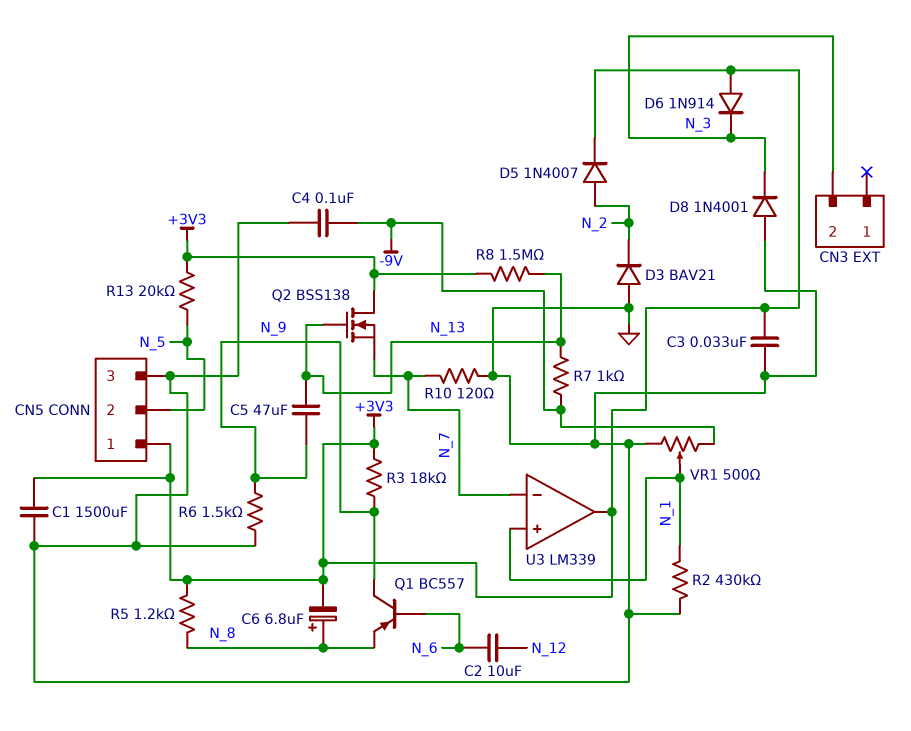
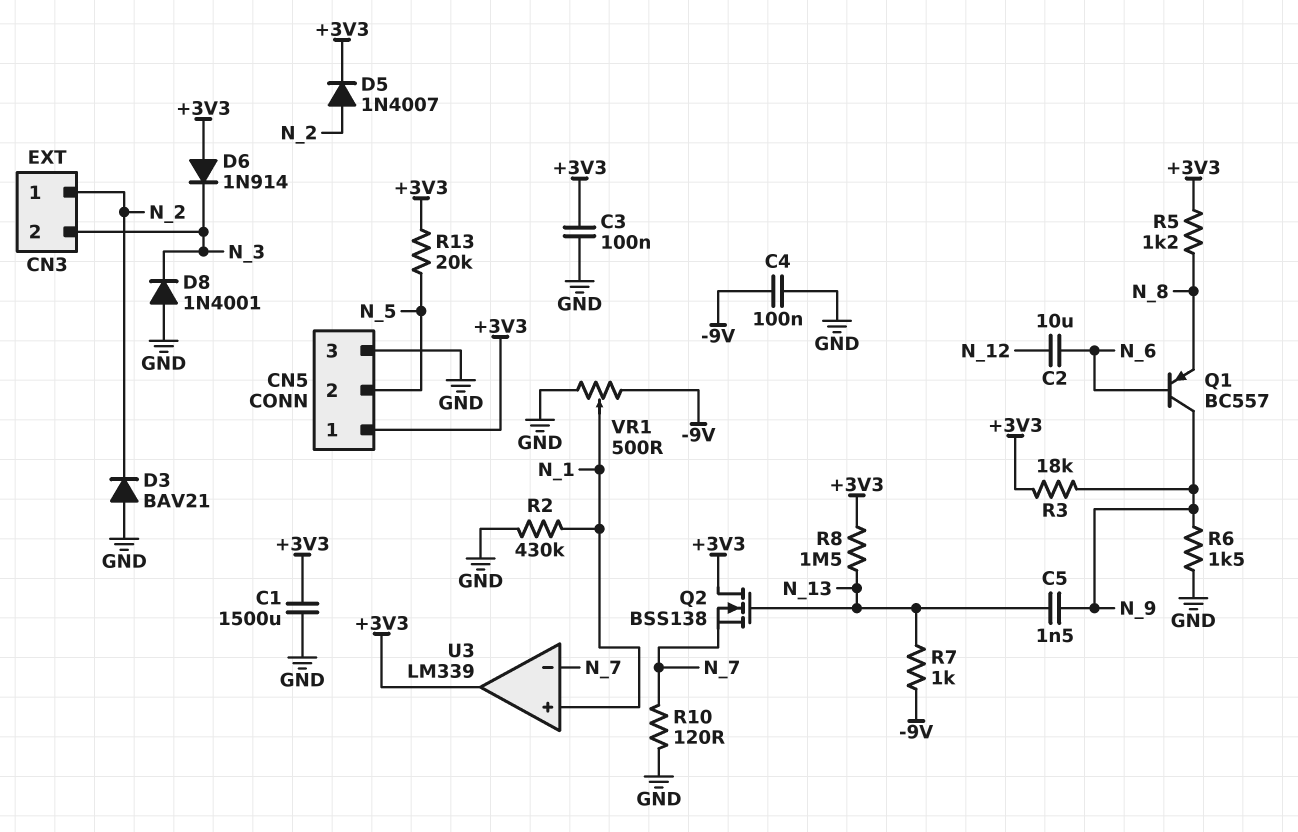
C3: 33nF (+3V3, GND) -> 100nF (+3V3, GND)
C5: 47uF (N_9, N_13) -> 1.5nF (N_9, N_13)
C6: 6.8uF (plus N_8, minus +3V3) -> none
CN3 pin 1: none -> N_2

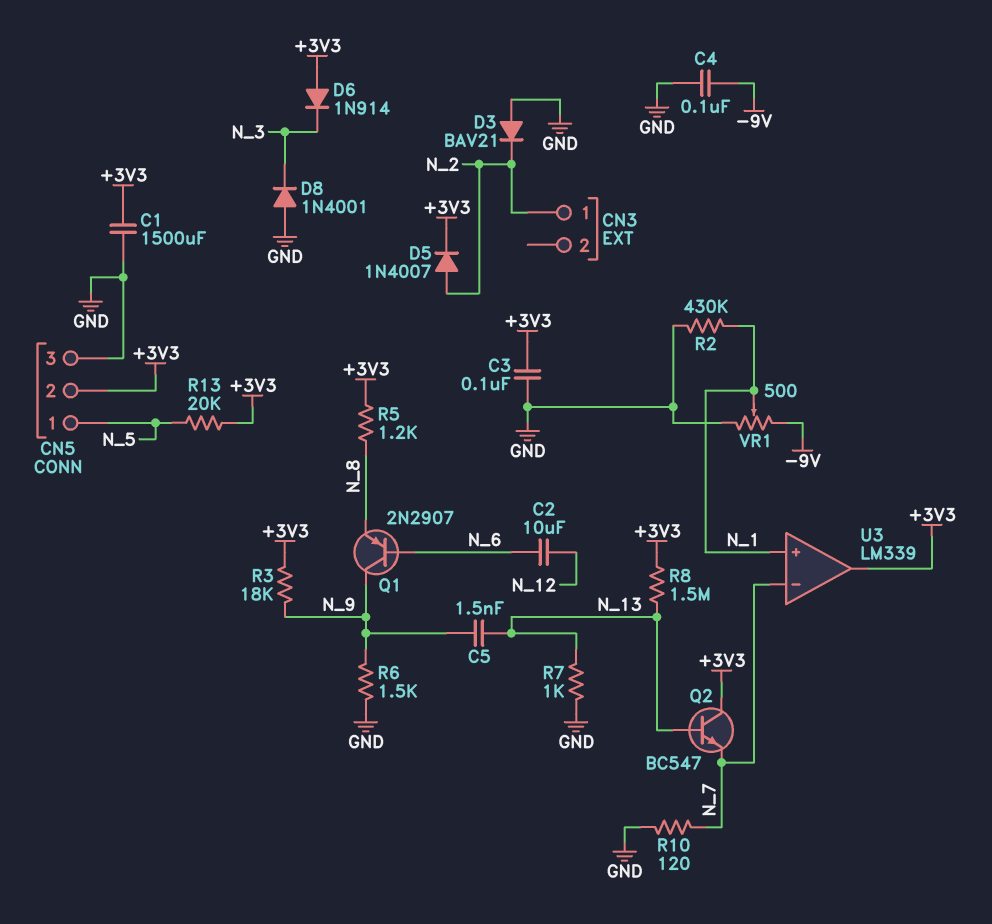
CN3 pin 2: N_3 -> none
CN5 pin 1: +3V3 -> N_5
CN5 pin 2: N_5 -> +3V3
Q1: PNP BC557 (B N_6, C N_9, E N_8) -> PNP 2N2907 (B N_6, C N_9, E N_8)
Q2: NMOS BSS138 (G N_13, D +3V3, S N_7) -> NPN BC547 (B N_13, C +3V3, E N_7)
R7: 1k (-9V, N_13) -> 1k (GND, N_13)

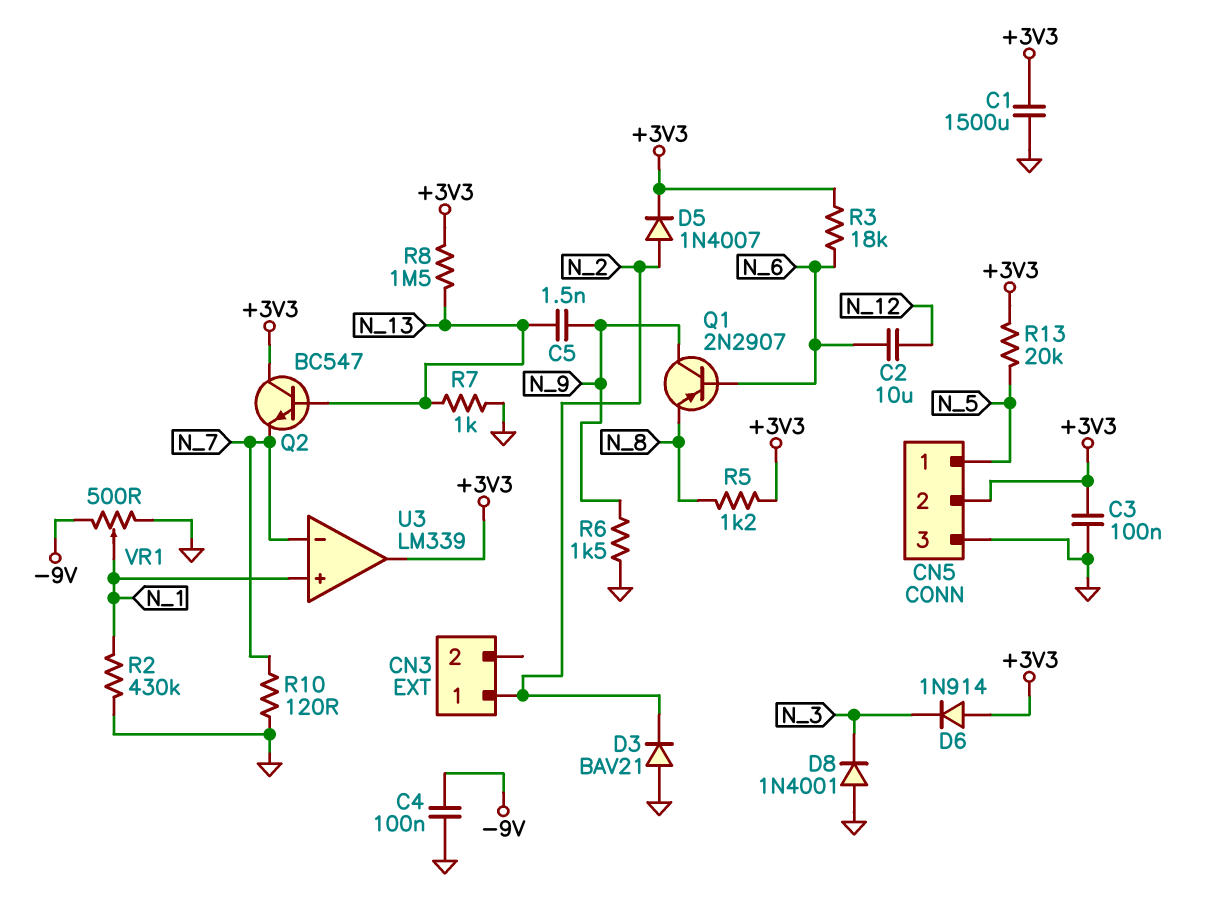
R3: 18k (+3V3, N_9) -> 18k (+3V3, N_6)

